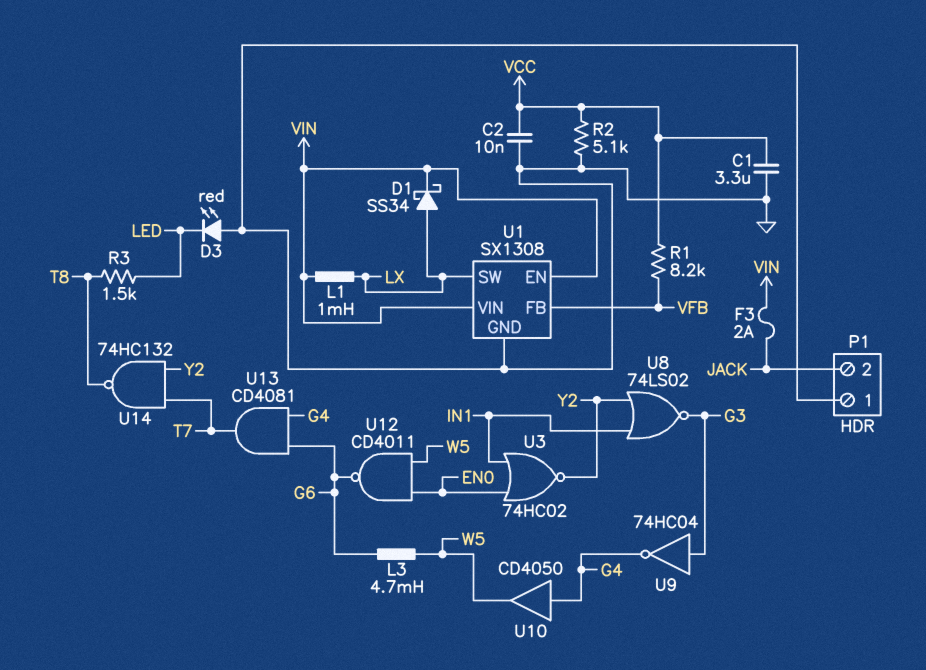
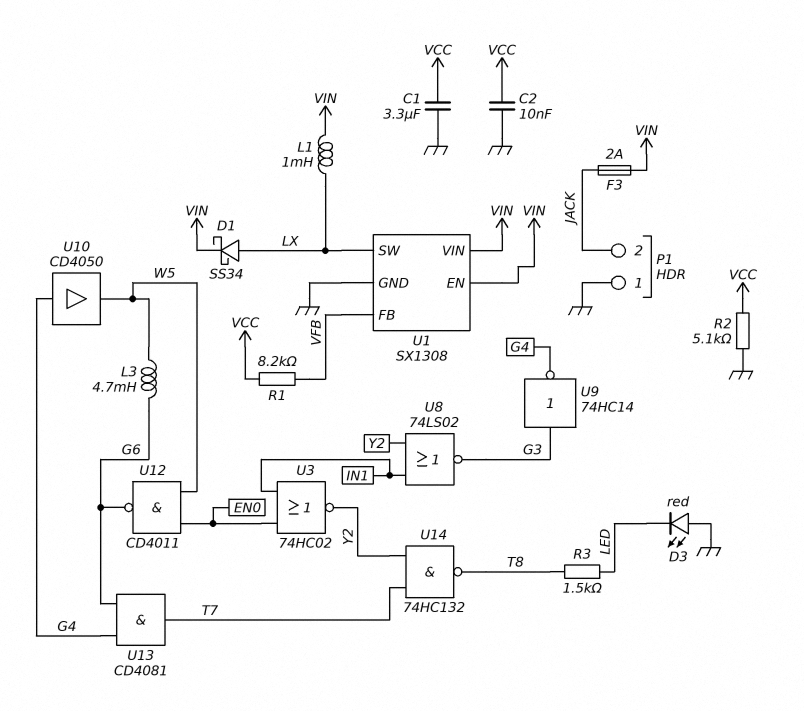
U9: NOT 74HC04 (in G3, out G4) -> NOT 74HC14 (in G3, out G4)

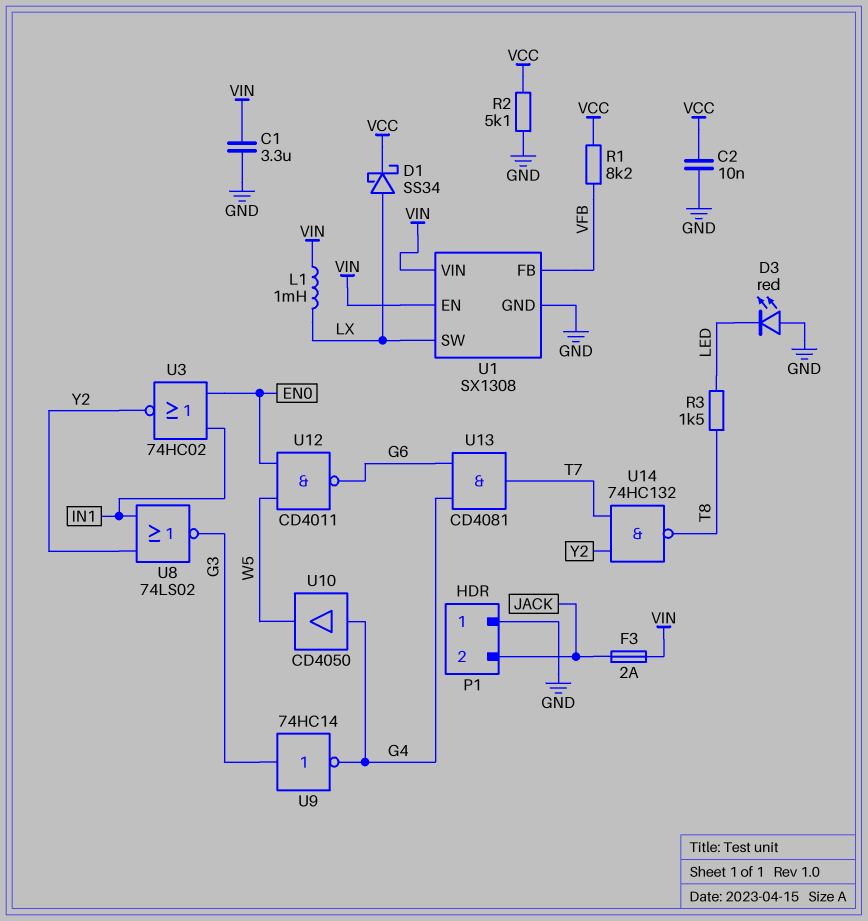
C1: 3.3uF (GND, VCC) -> 3.3uF (GND, VIN)
D1: schottky SS34 (A LX, K VIN) -> schottky SS34 (A LX, K VCC)
L3: 4.7mH (G6, W5) -> none

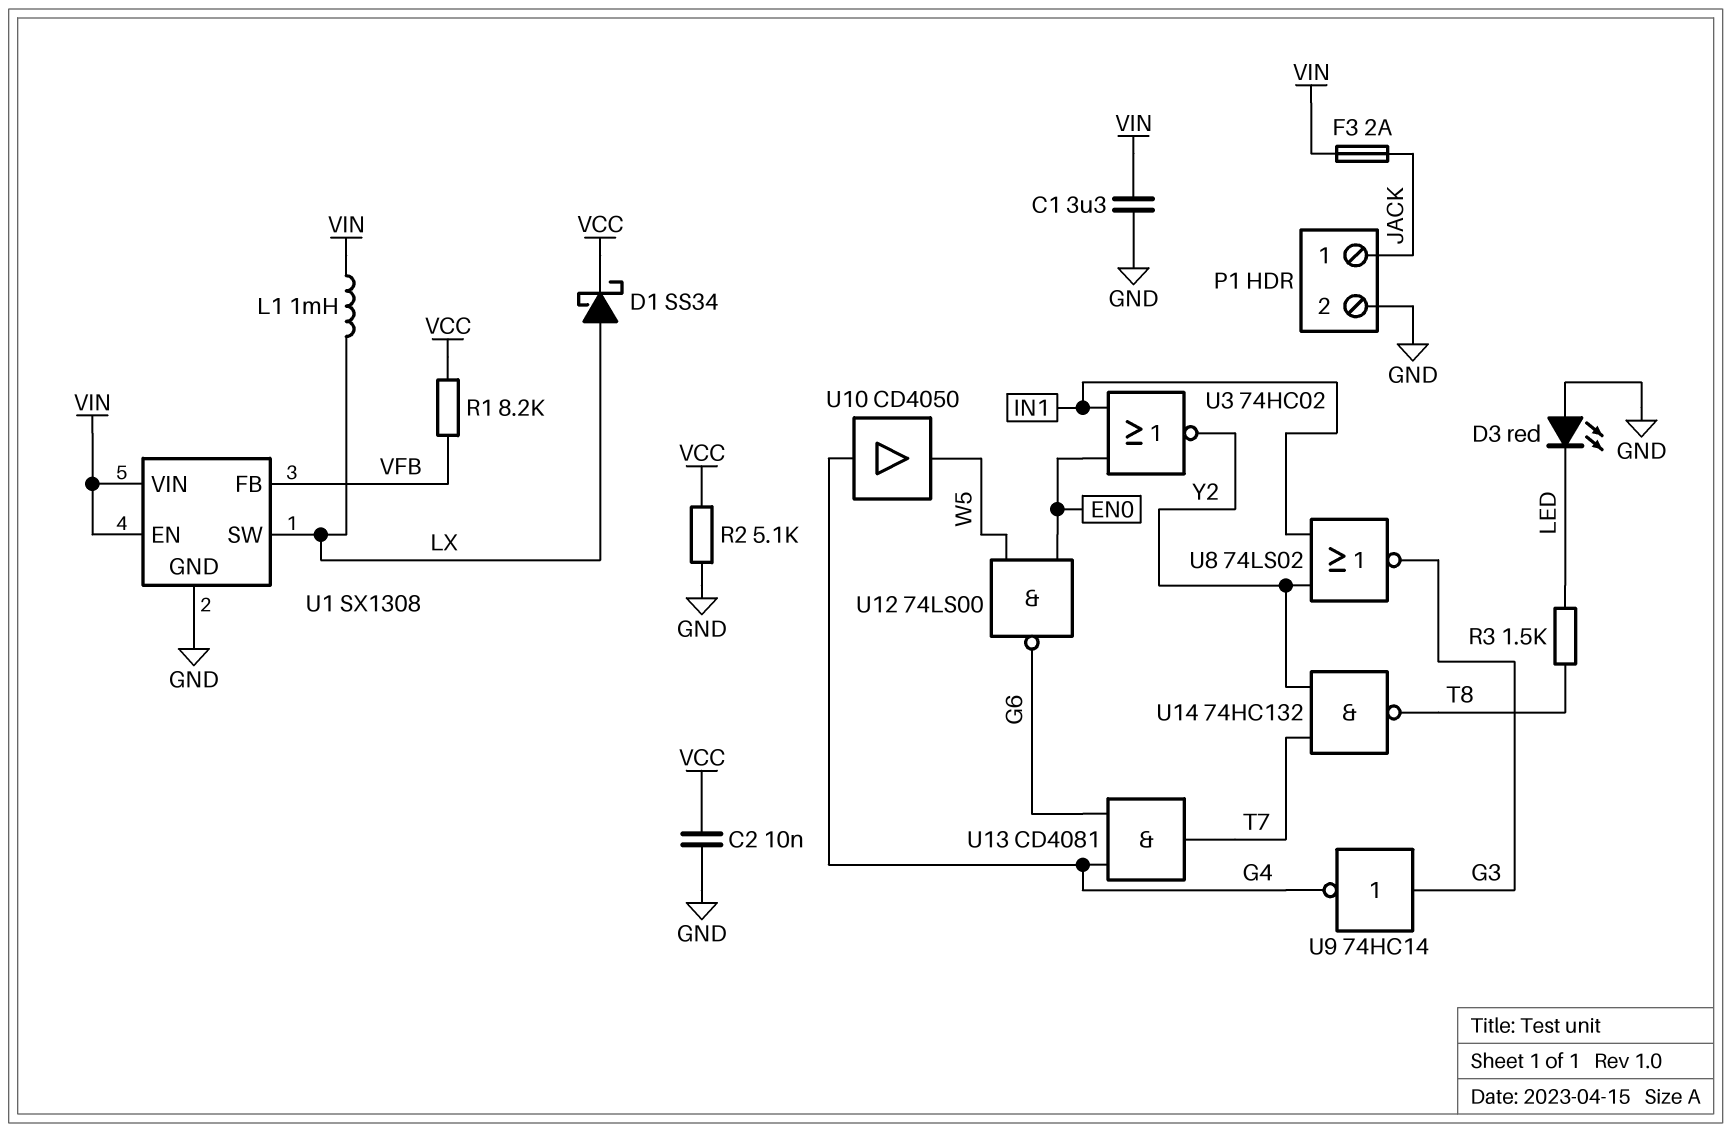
P1 pin 1: GND -> JACK
P1 pin 2: JACK -> GND
U12: NAND CD4011 (in EN0, in W5, out G6) -> NAND 74LS00 (in EN0, in W5, out G6)

